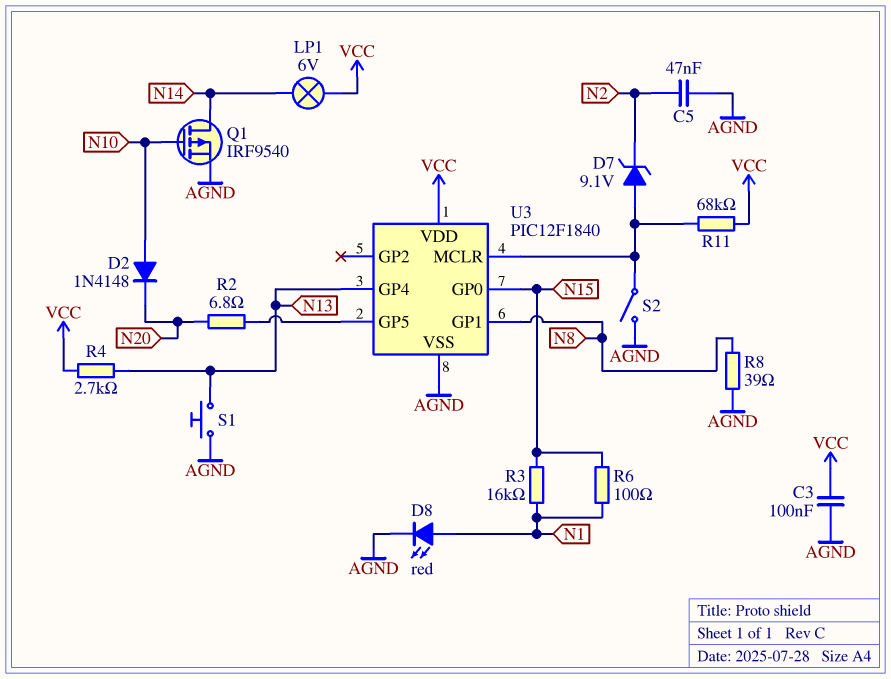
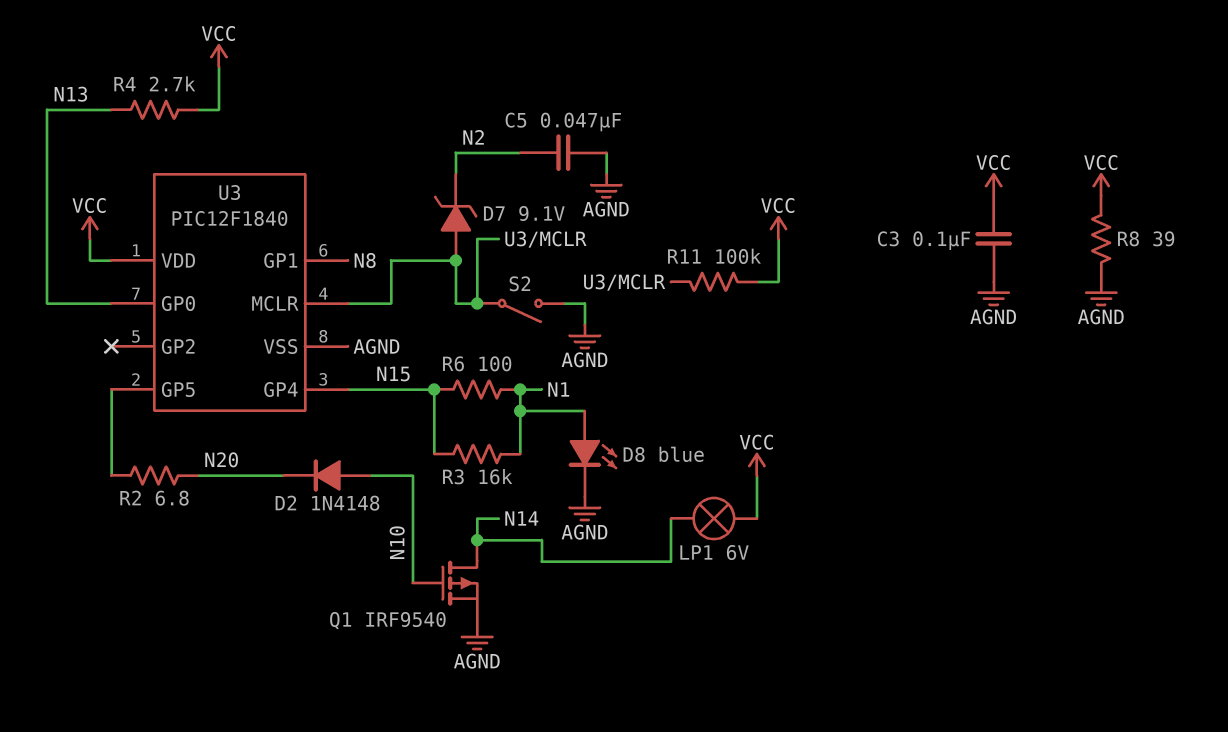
D8: LED red (A N1, K AGND) -> LED blue (A N1, K AGND)
R8: 39 (AGND, N8) -> 39 (AGND, VCC)
R11: 68k (U3/MCLR, VCC) -> 100k (U3/MCLR, VCC)
S1: button (AGND, N13) -> none
U3 pin GP0: N15 -> N13
U3 pin GP4: N13 -> N15

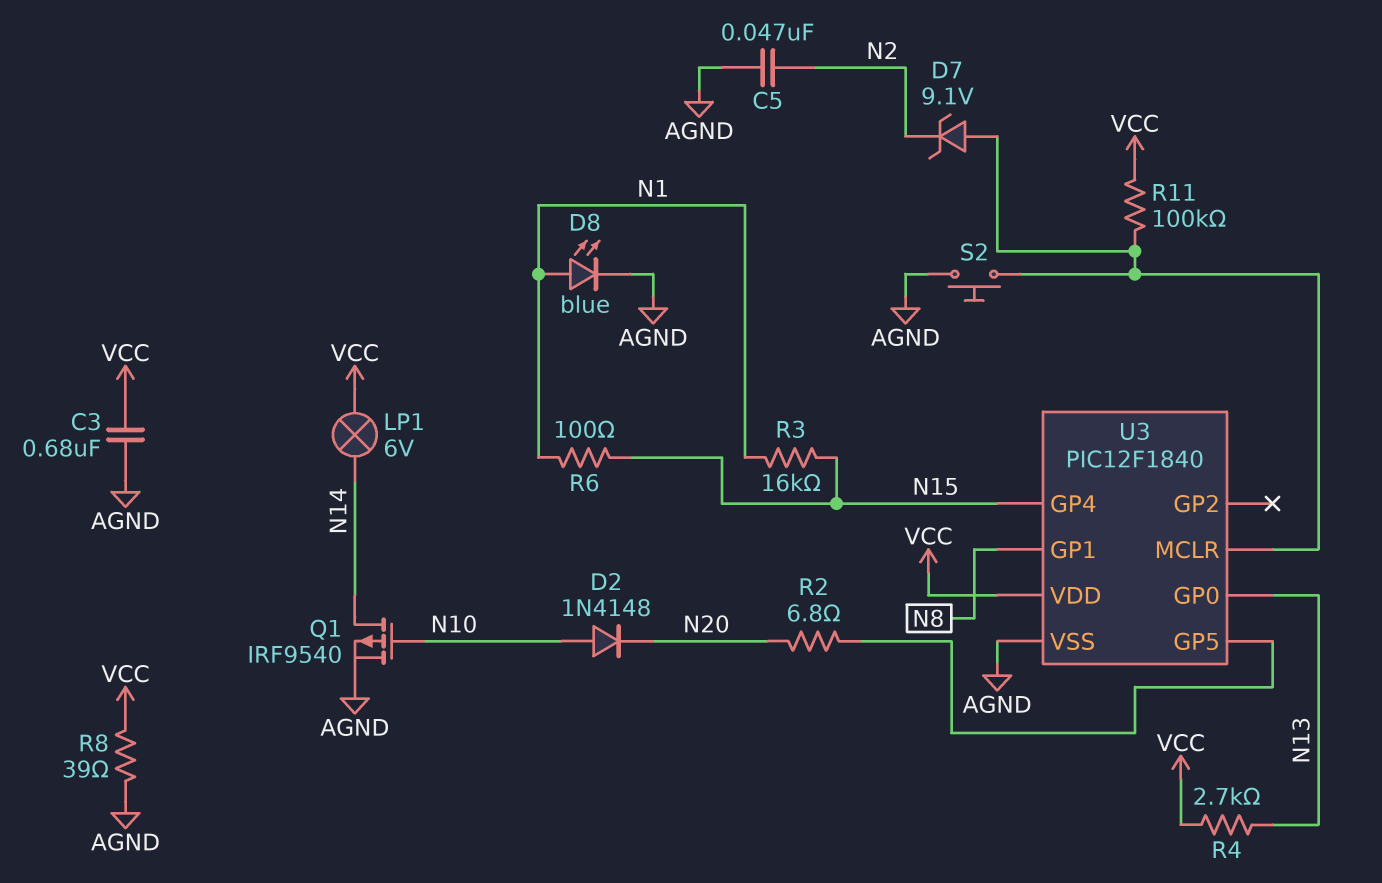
C3: 100nF (AGND, VCC) -> 680nF (AGND, VCC)
S2: switch (AGND, U3/MCLR) -> button (AGND, U3/MCLR)

